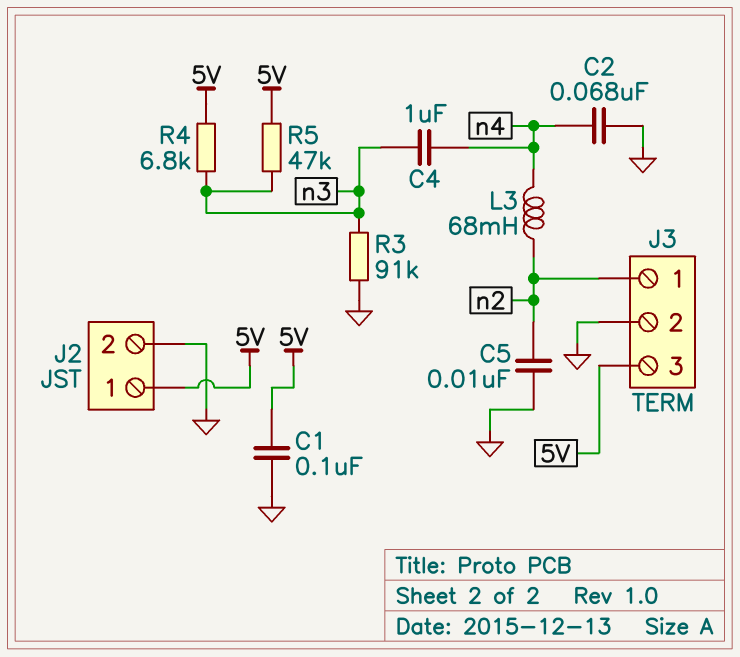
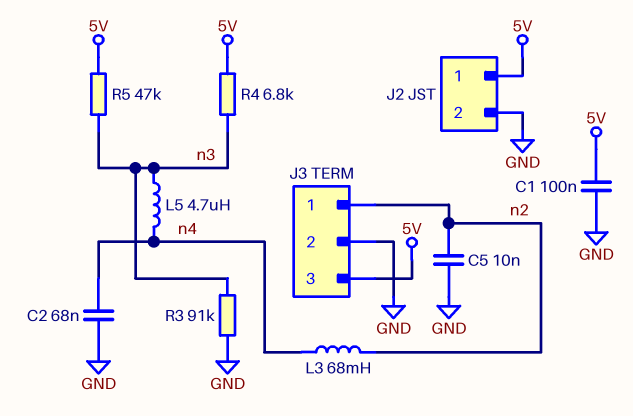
C4: 1uF (n3, n4) -> none
L5: none -> 4.7uH (n3, n4)

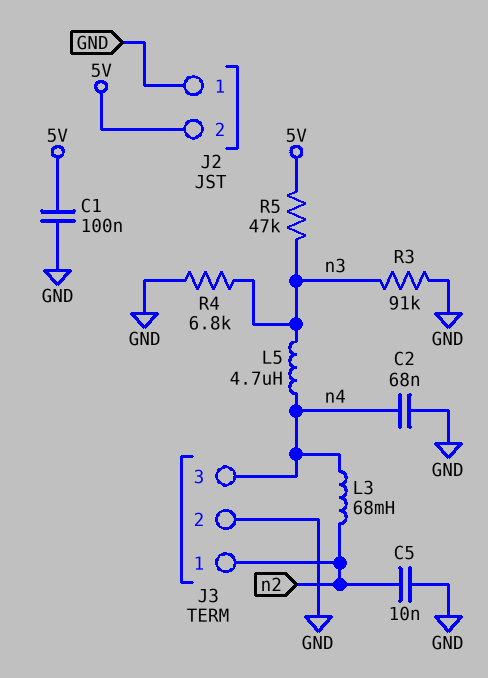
J2 pin 1: 5V -> GND
J2 pin 2: GND -> 5V
J3 pin 3: 5V -> n4
R4: 6.8k (5V, n3) -> 6.8k (GND, n3)

